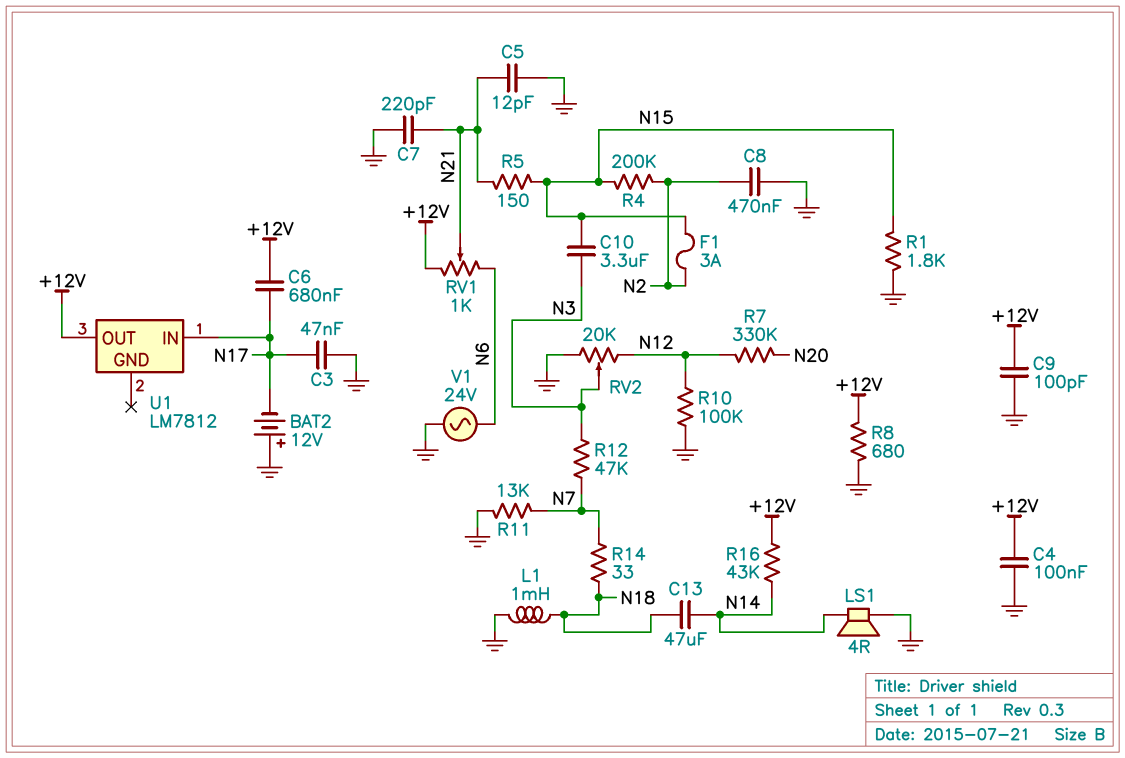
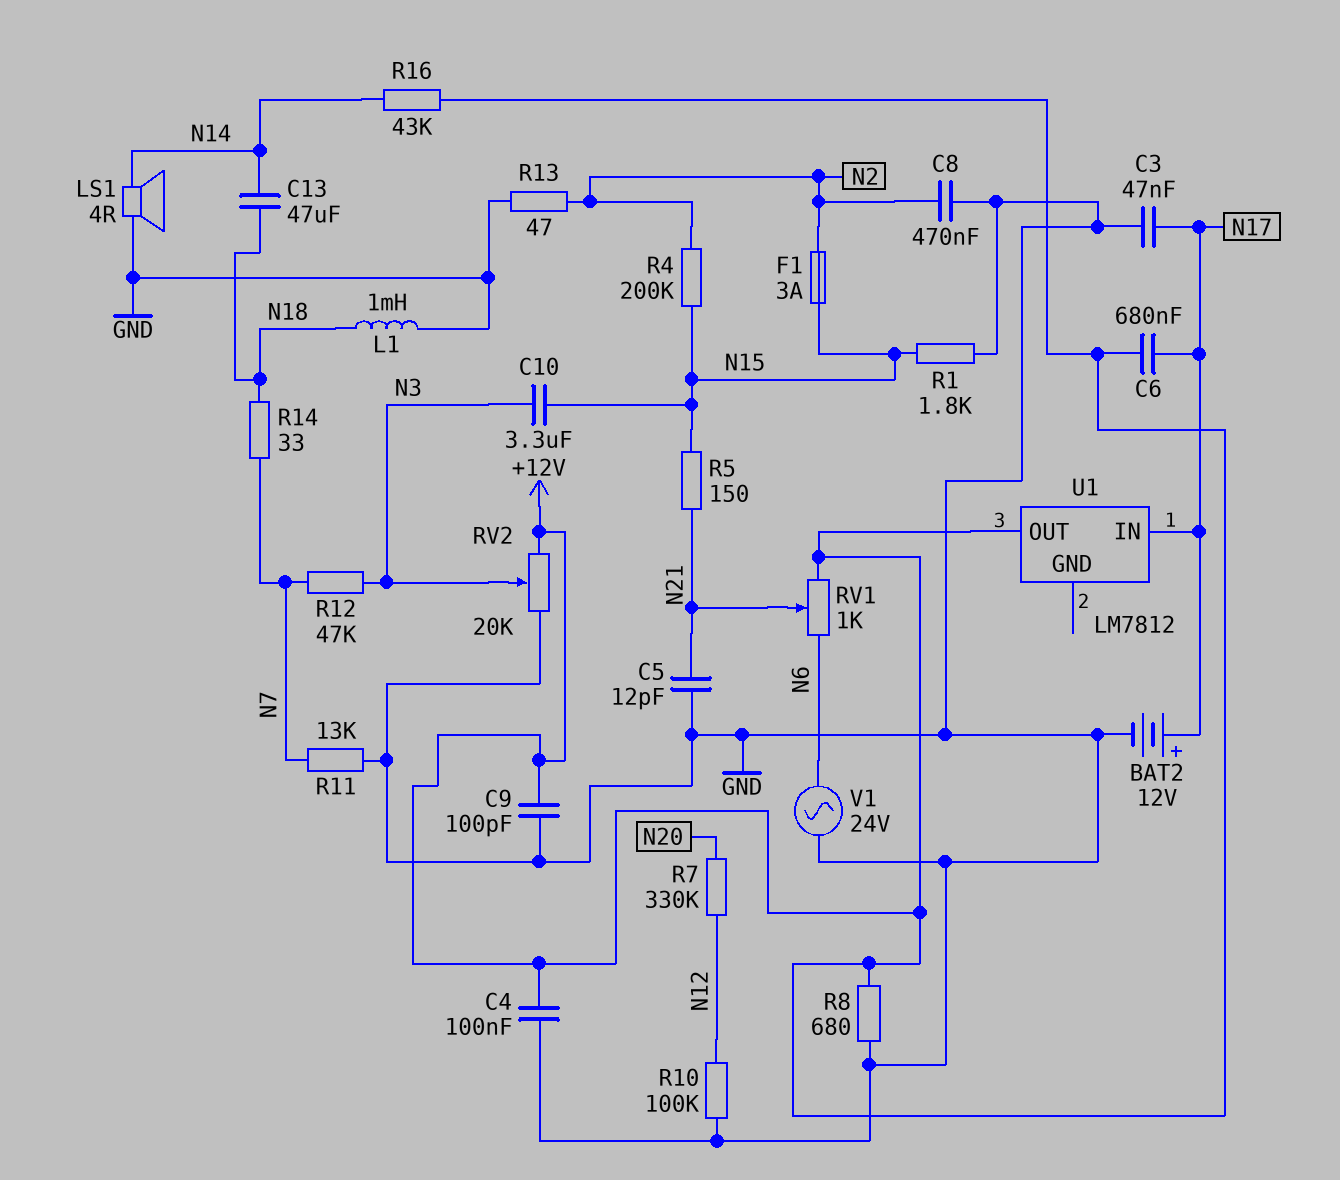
BAT2: 12V (plus GND, minus N17) -> 12V (plus N17, minus GND)
C7: 220pF (GND, N21) -> none
R13: none -> 47 (GND, N2)
RV2: 20k (GND, N12, wiper N3) -> 20k (+12V, GND, wiper N3)

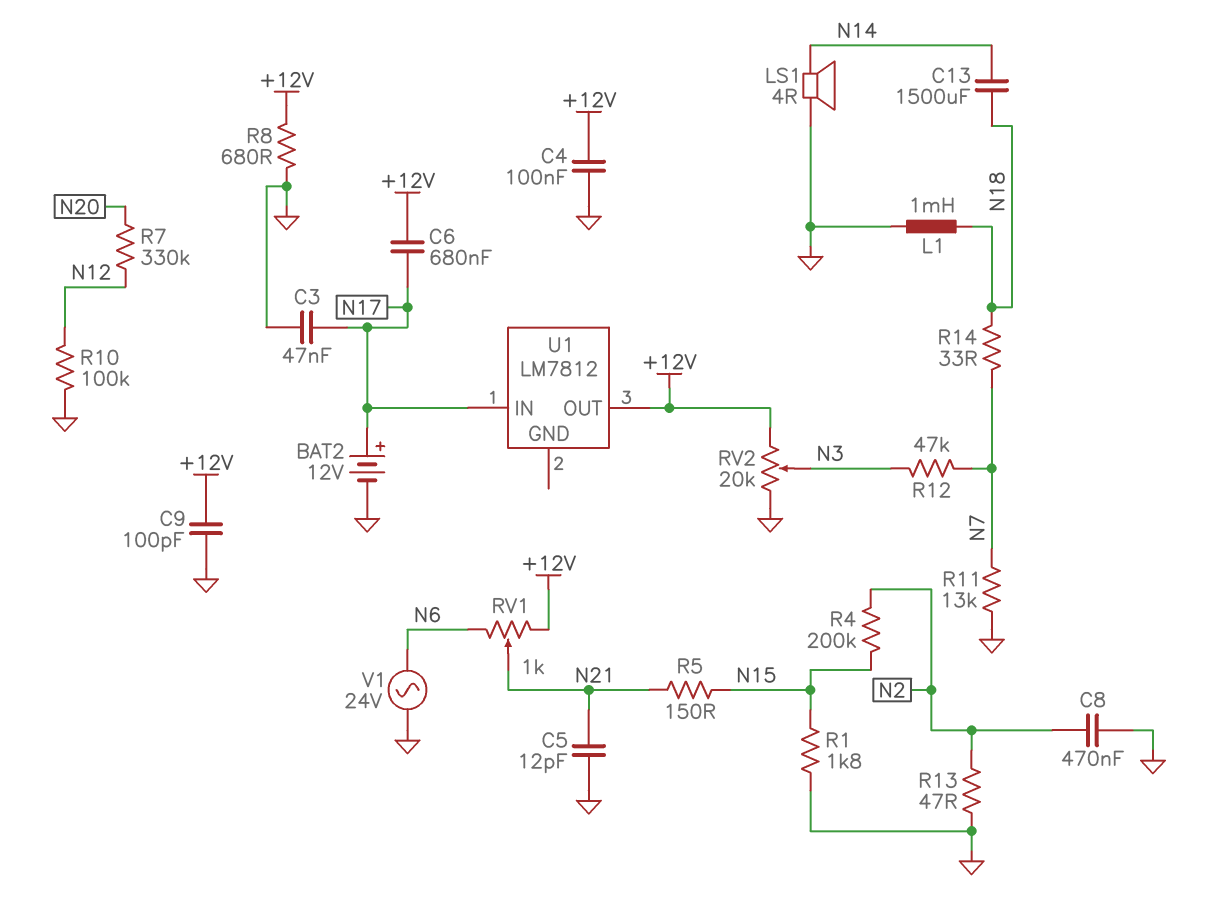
C10: 3.3uF (N3, N15) -> none
C13: 47uF (N14, N18) -> 1500uF (N14, N18)
F1: 3A (N2, N15) -> none
R16: 43k (+12V, N14) -> none

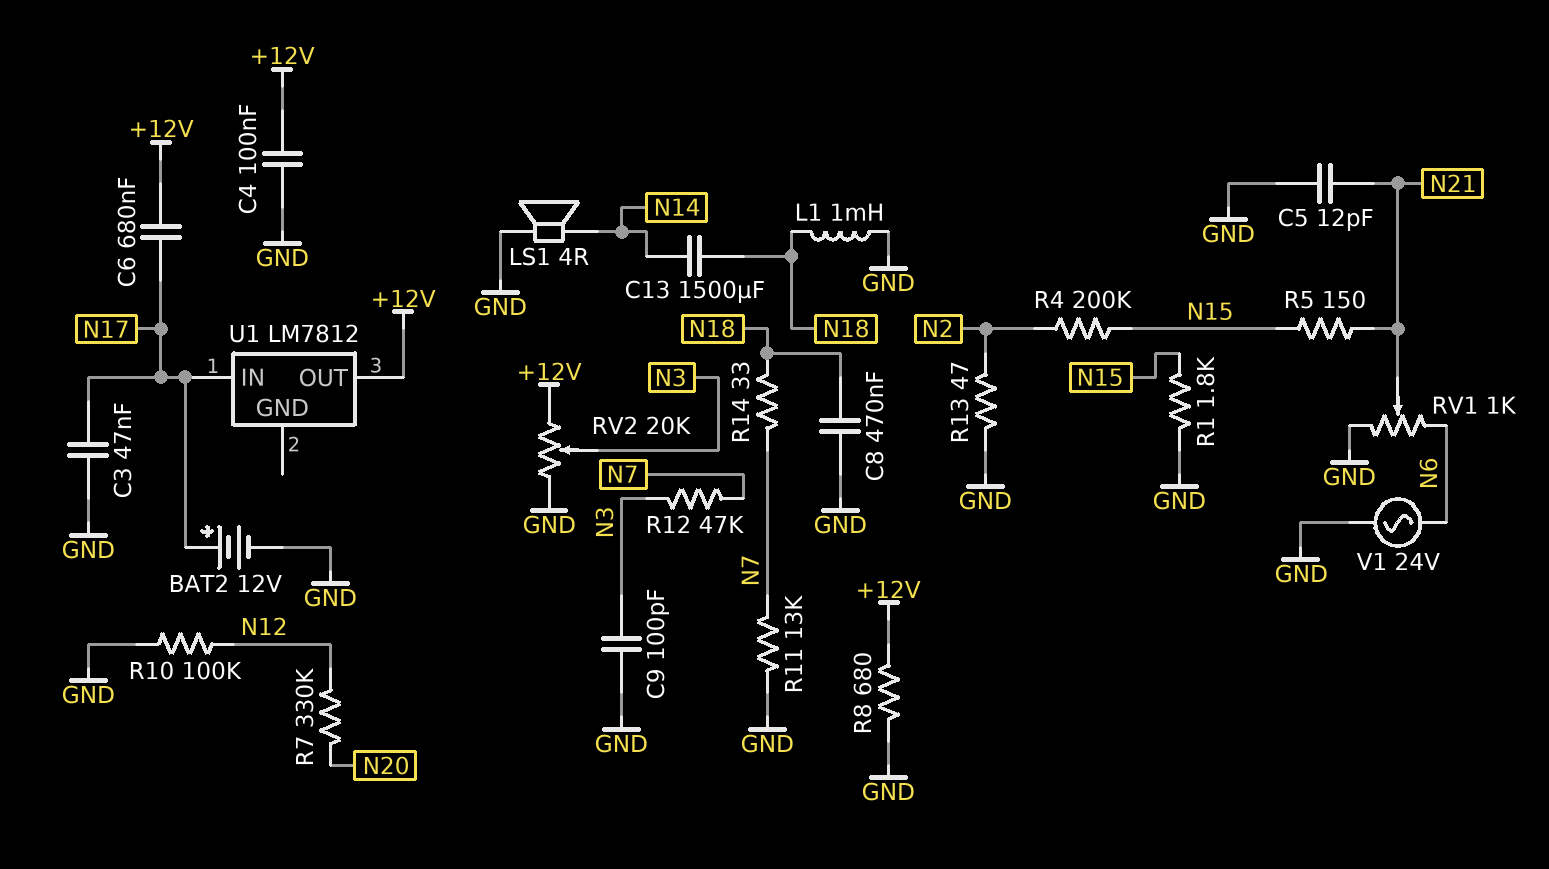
C8: 470nF (GND, N2) -> 470nF (GND, N18)
C9: 100pF (+12V, GND) -> 100pF (GND, N3)
RV1: 1k (+12V, N6, wiper N21) -> 1k (GND, N6, wiper N21)

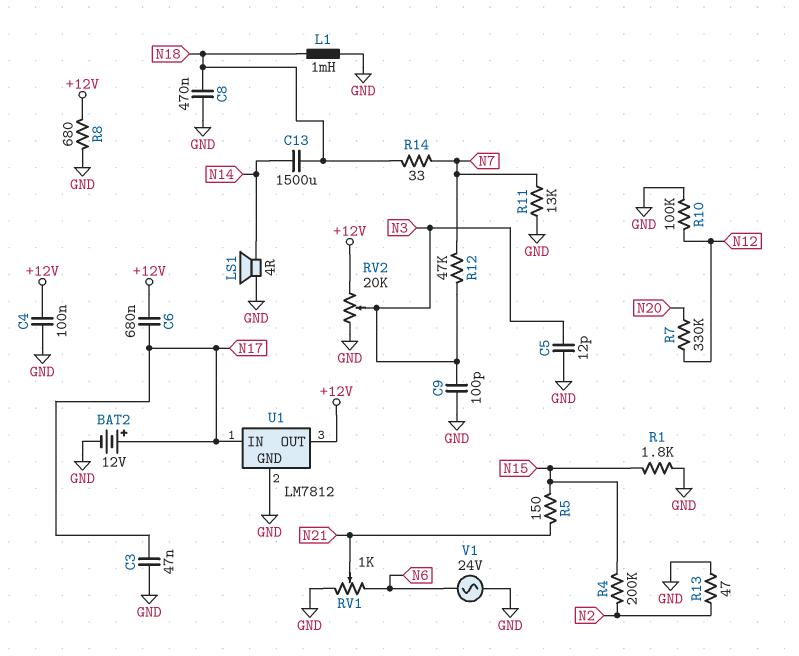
C5: 12pF (GND, N21) -> 12pF (GND, N3)
U1 pin GND: none -> GND

